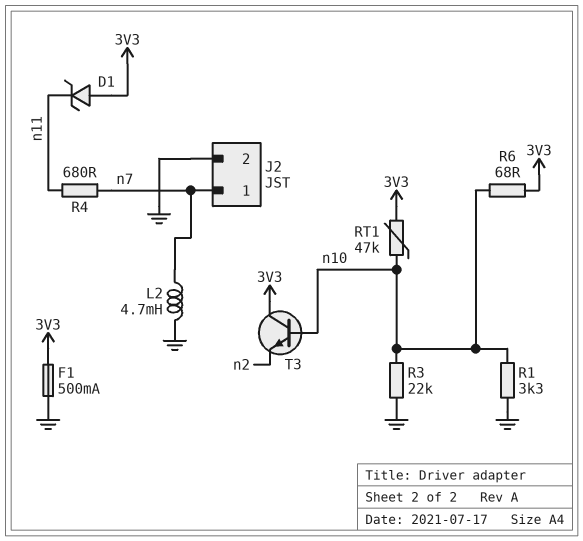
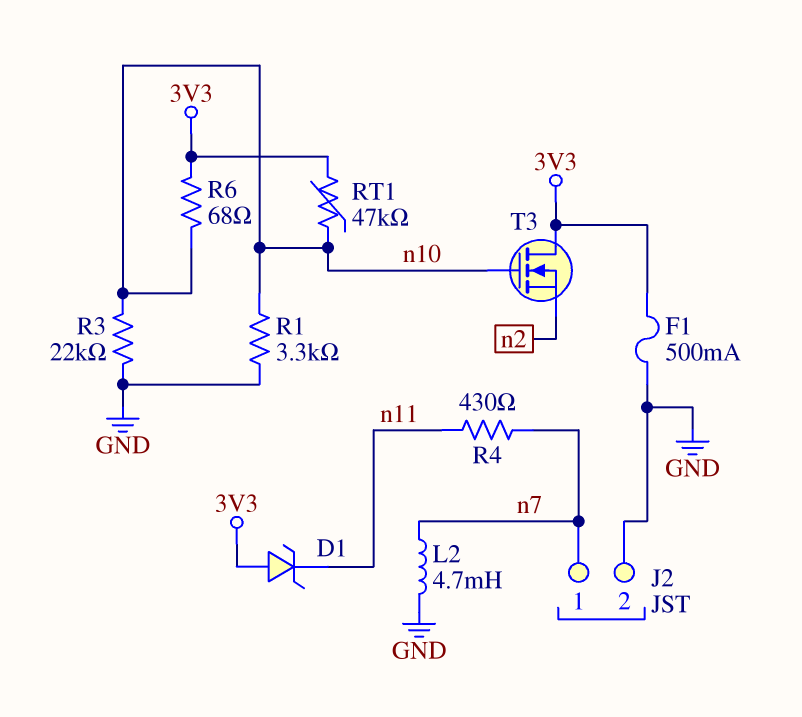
R4: 680 (n7, n11) -> 430 (n7, n11)
T3: NPN (B n10, C 3V3, E n2) -> NMOS (G n10, D 3V3, S n2)

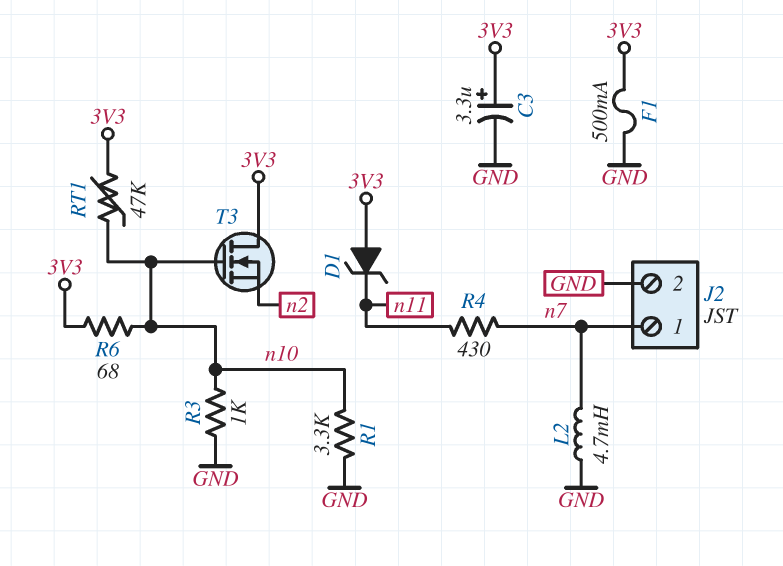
C3: none -> 3.3uF (plus 3V3, minus GND)
R3: 22k (GND, n10) -> 1k (GND, n10)

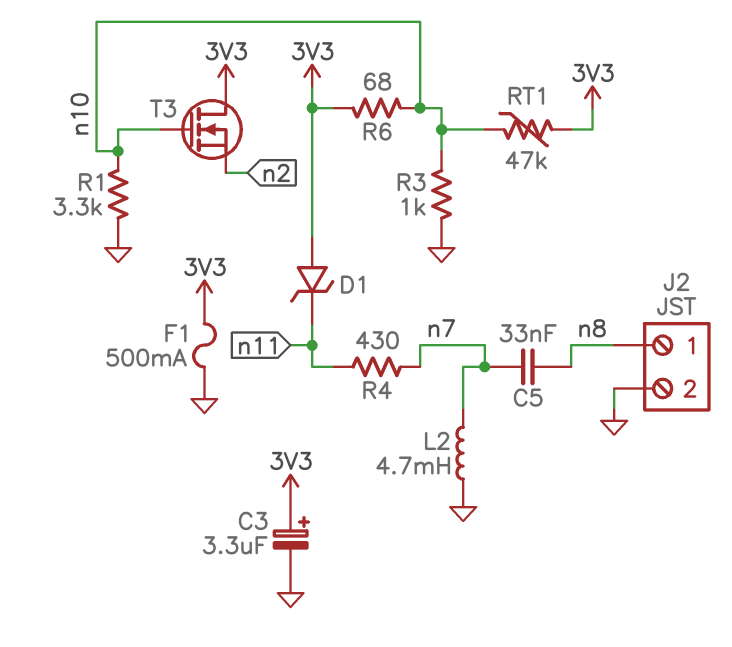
C5: none -> 33nF (n7, n8)
J2 pin 1: n7 -> n8

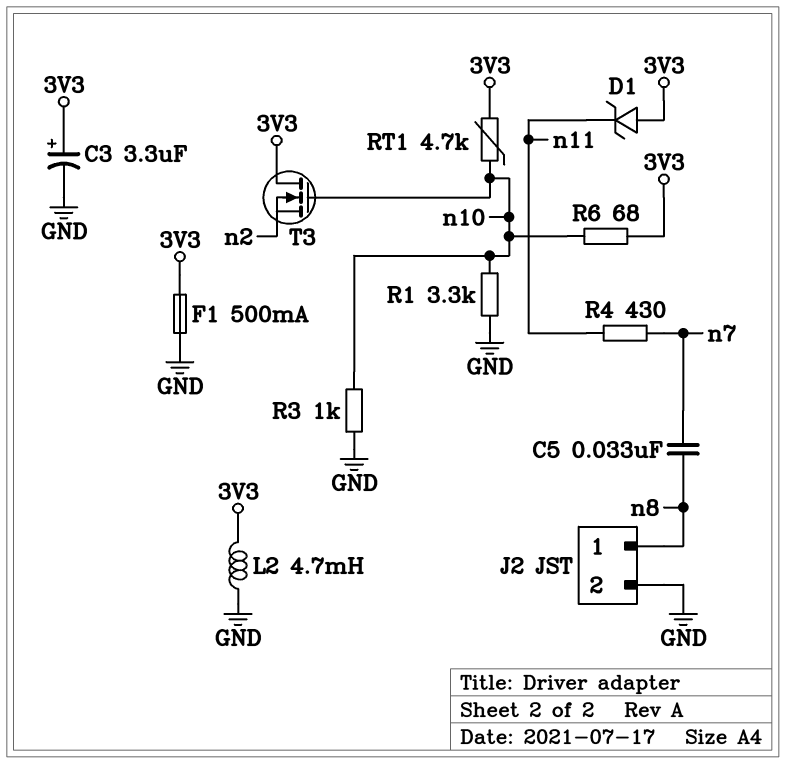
L2: 4.7mH (GND, n7) -> 4.7mH (3V3, GND)
RT1: 47k (3V3, n10) -> 4.7k (3V3, n10)

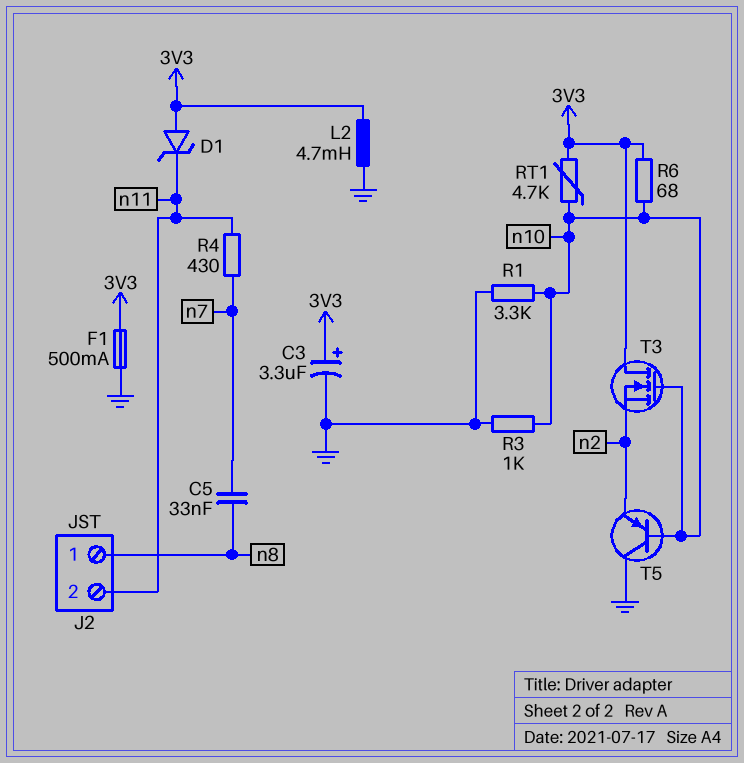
J2 pin 2: GND -> n11
T5: none -> PNP (B n10, C GND, E n2)

